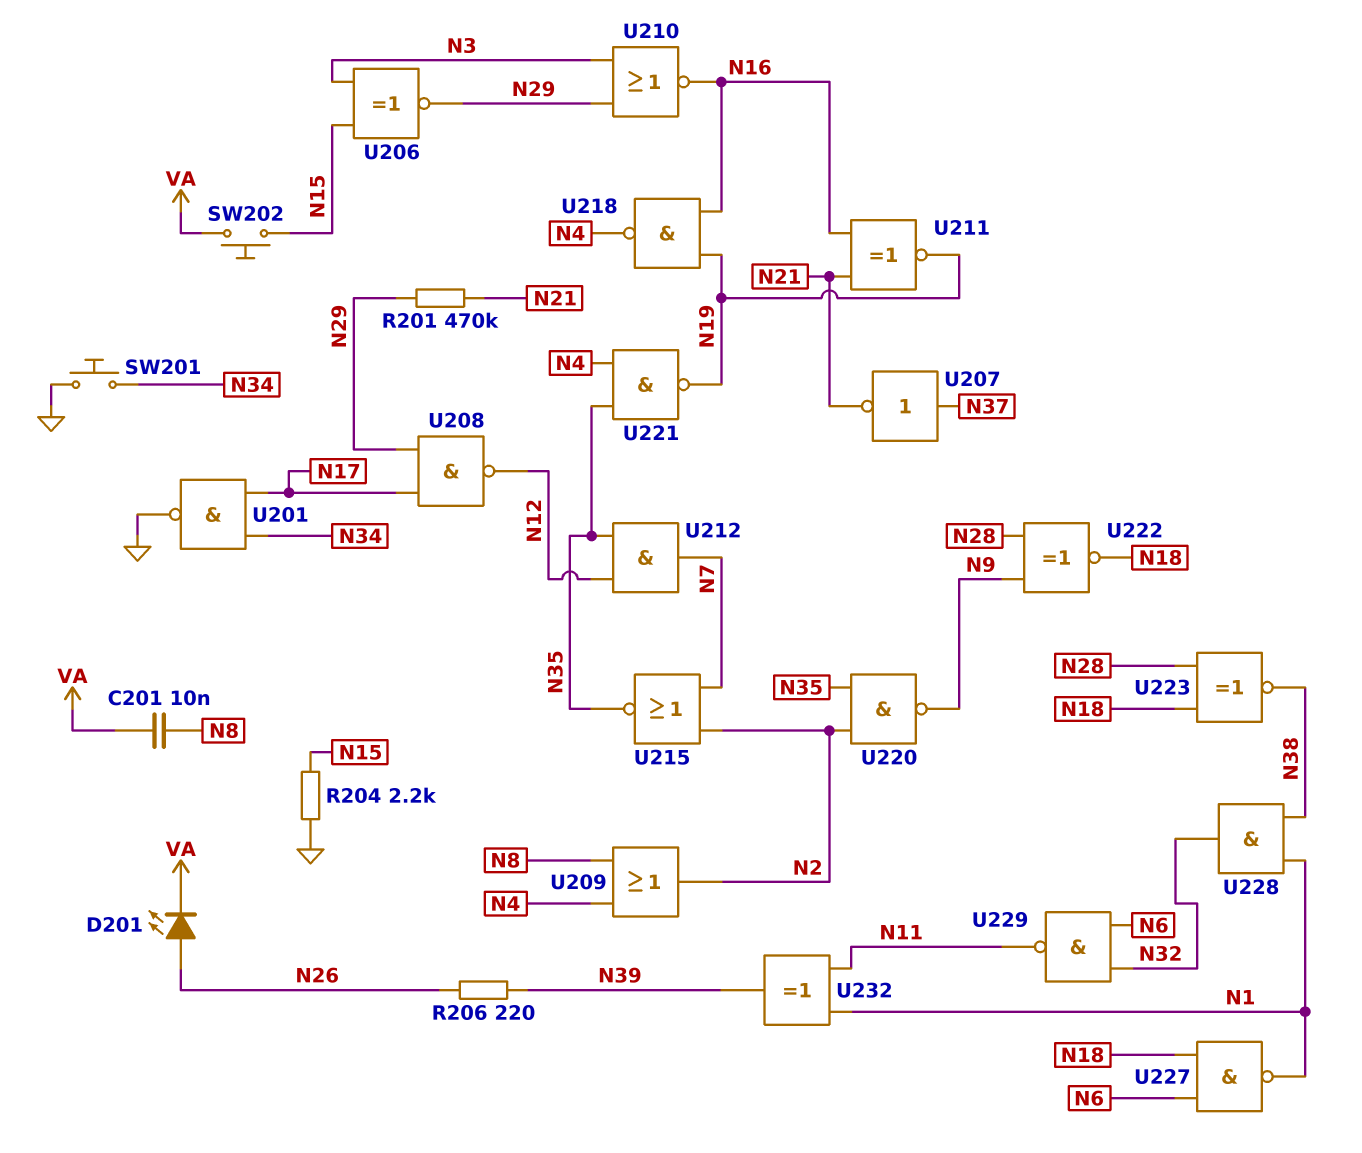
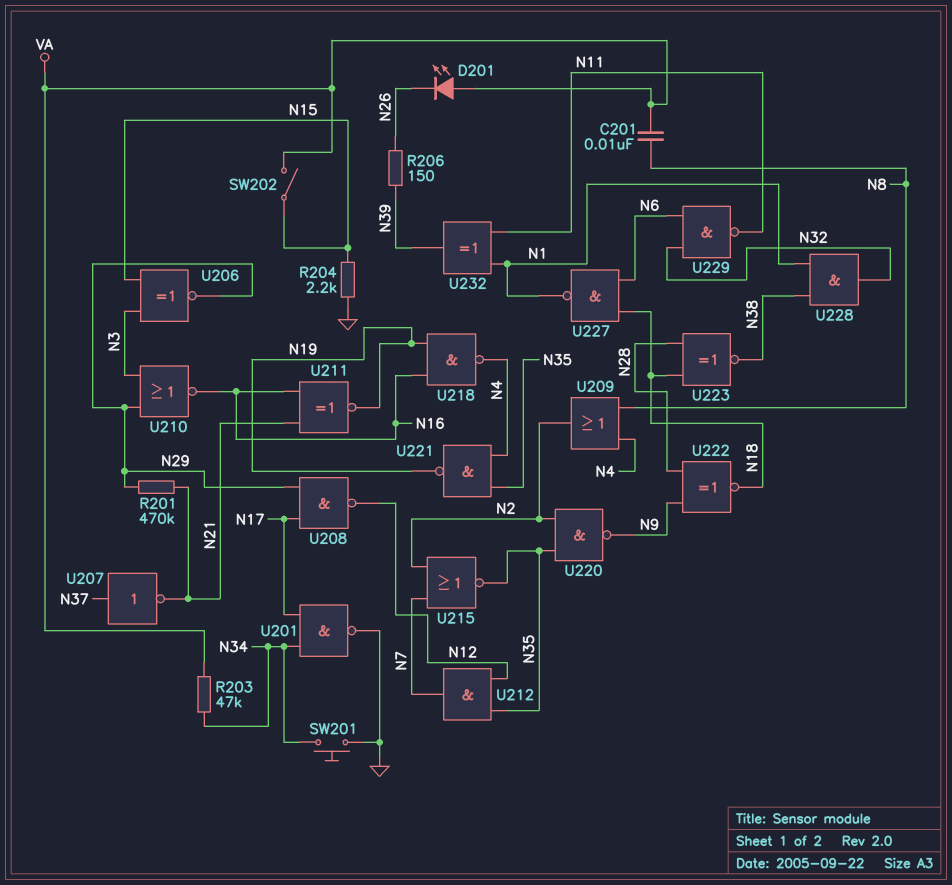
D201: LED (A N26, K VA) -> LED (A VA, K N26)
R203: none -> 47k (N34, VA)
R206: 220 (N26, N39) -> 150 (N26, N39)
SW202: button (N15, VA) -> switch (N15, VA)

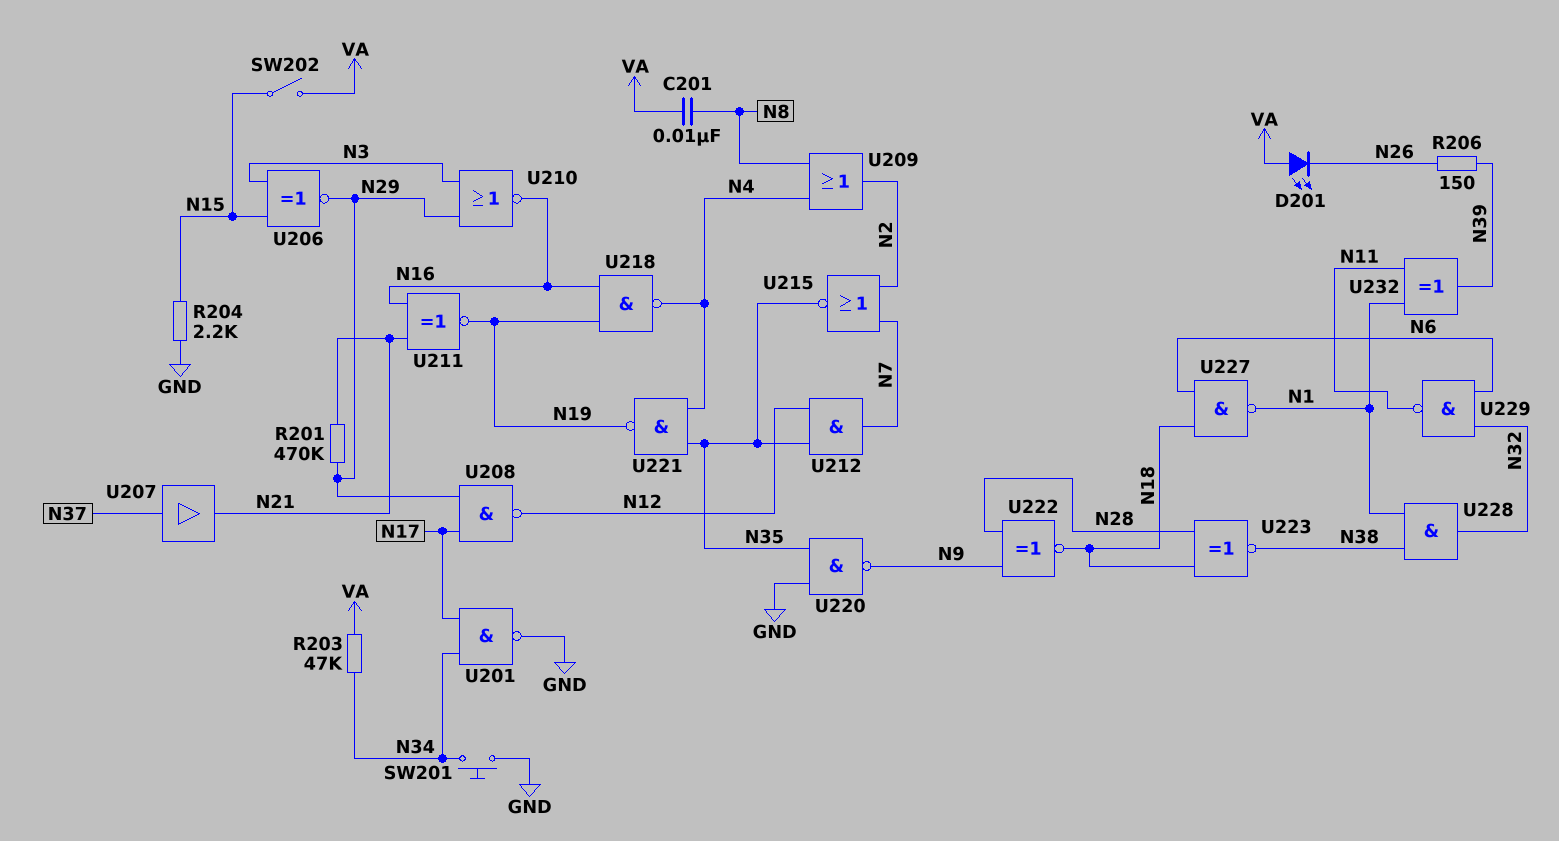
U207: NOT (in N37, out N21) -> buffer (in N37, out N21)
U220: NAND (in N2, in N35, out N9) -> NAND (in GND, in N35, out N9)

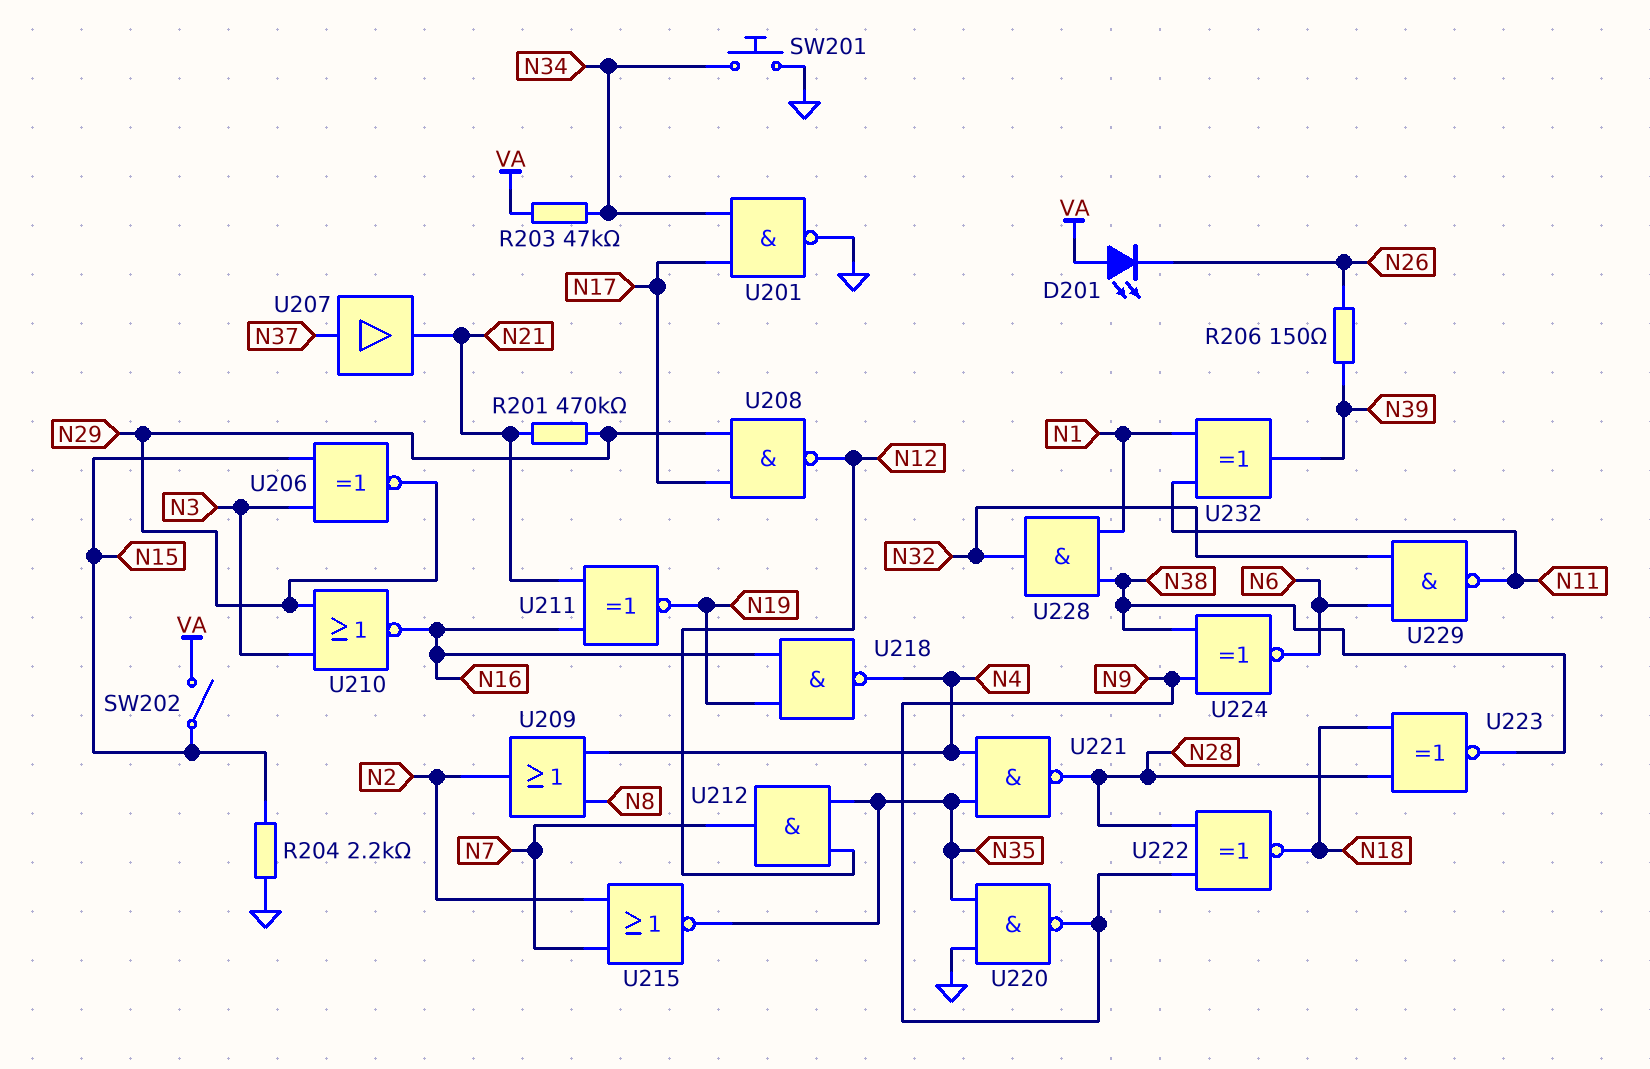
C201: 10nF (N8, VA) -> none
U221: NAND (in N4, in N35, out N19) -> NAND (in N4, in N35, out N28)
U224: none -> XNOR (in N9, in N38, out N6)
U227: NAND (in N6, in N18, out N1) -> none

